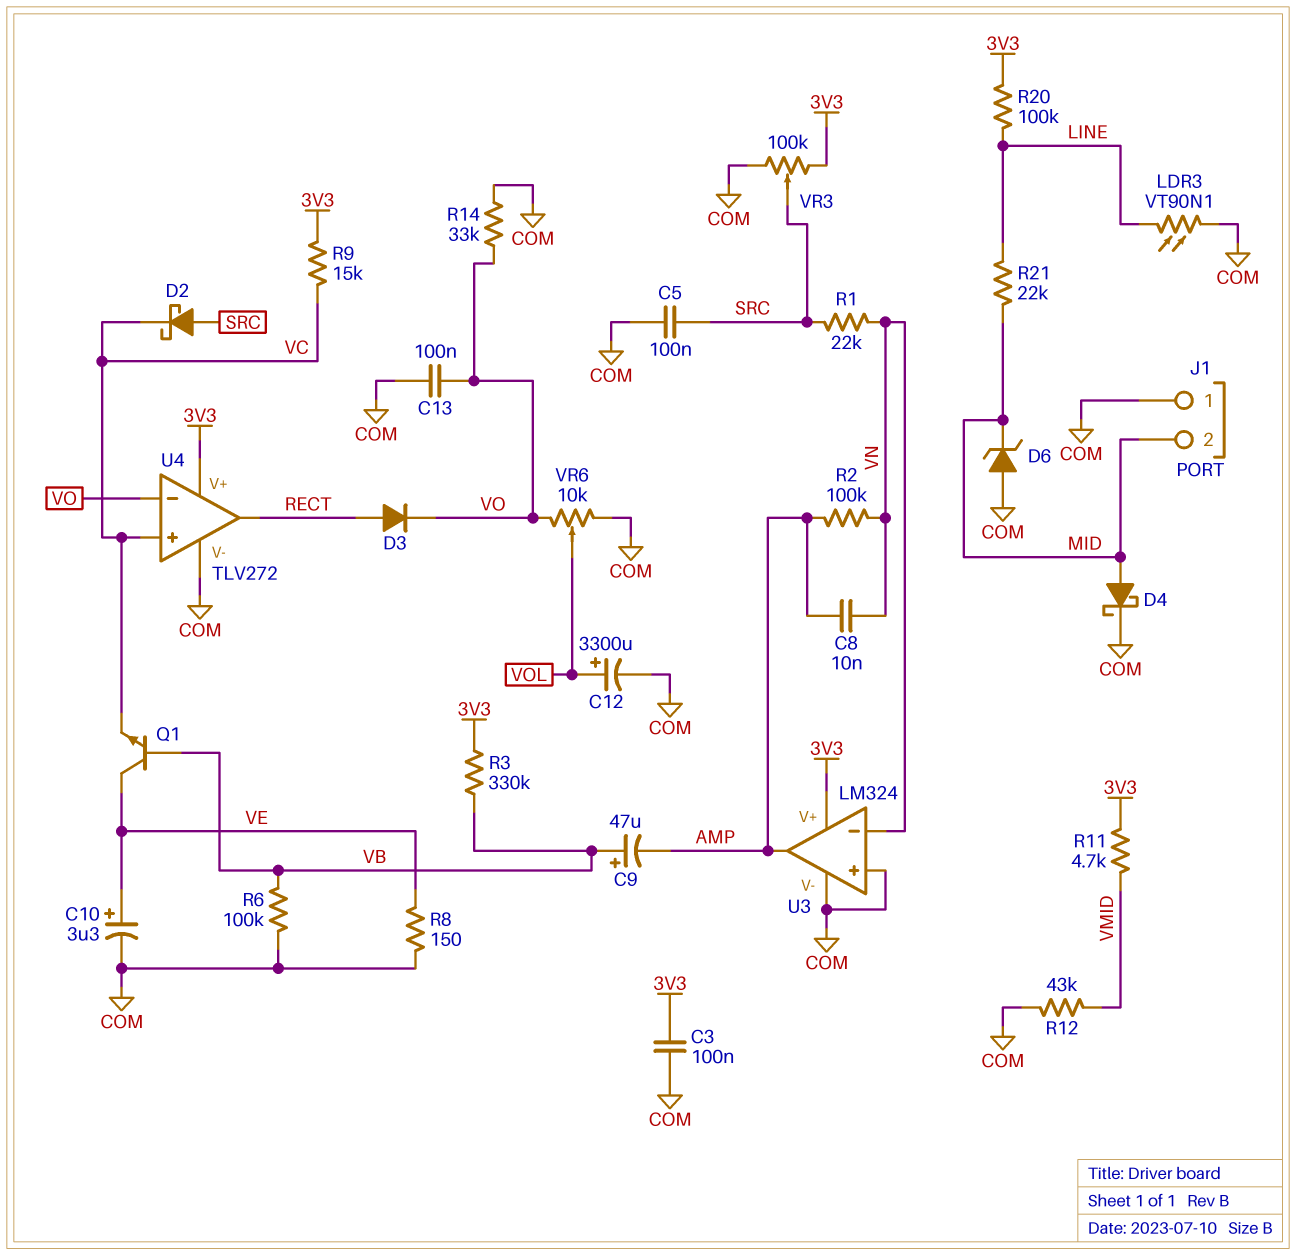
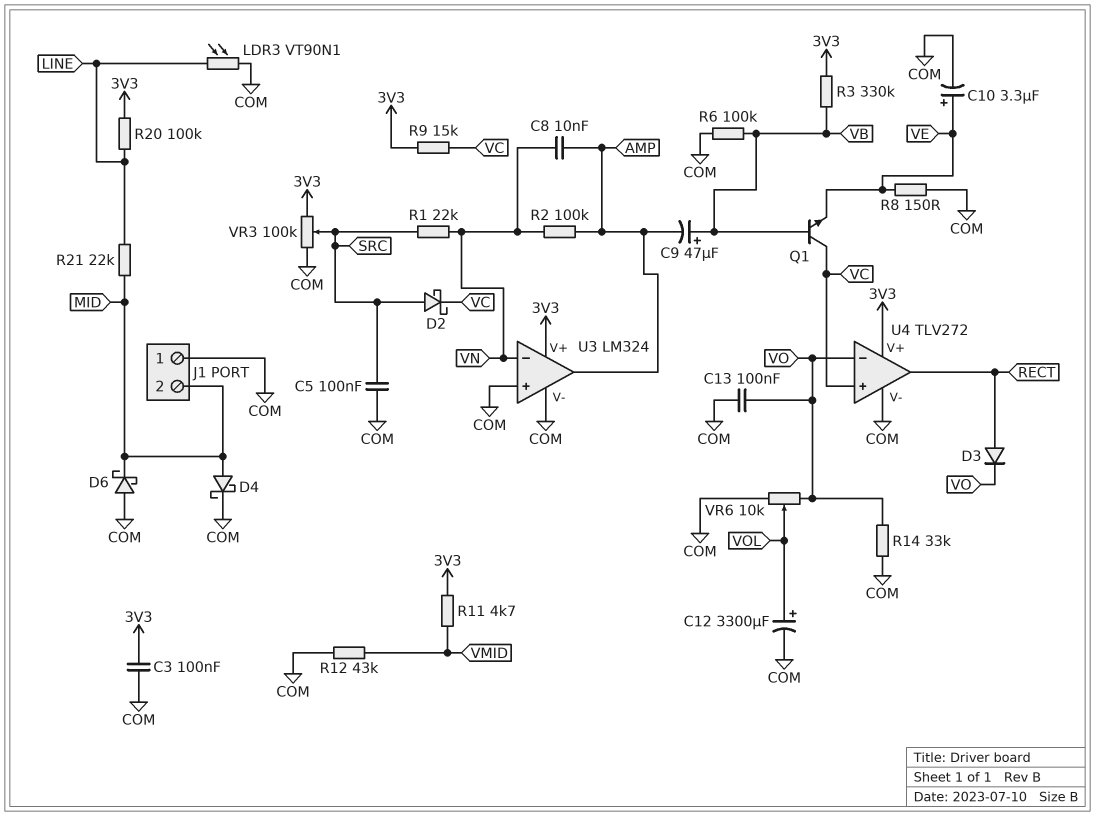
D6: zener (A COM, K MID) -> schottky (A COM, K MID)
Q1: NPN (B VB, C VE, E VC) -> NPN (B VB, C VC, E VE)

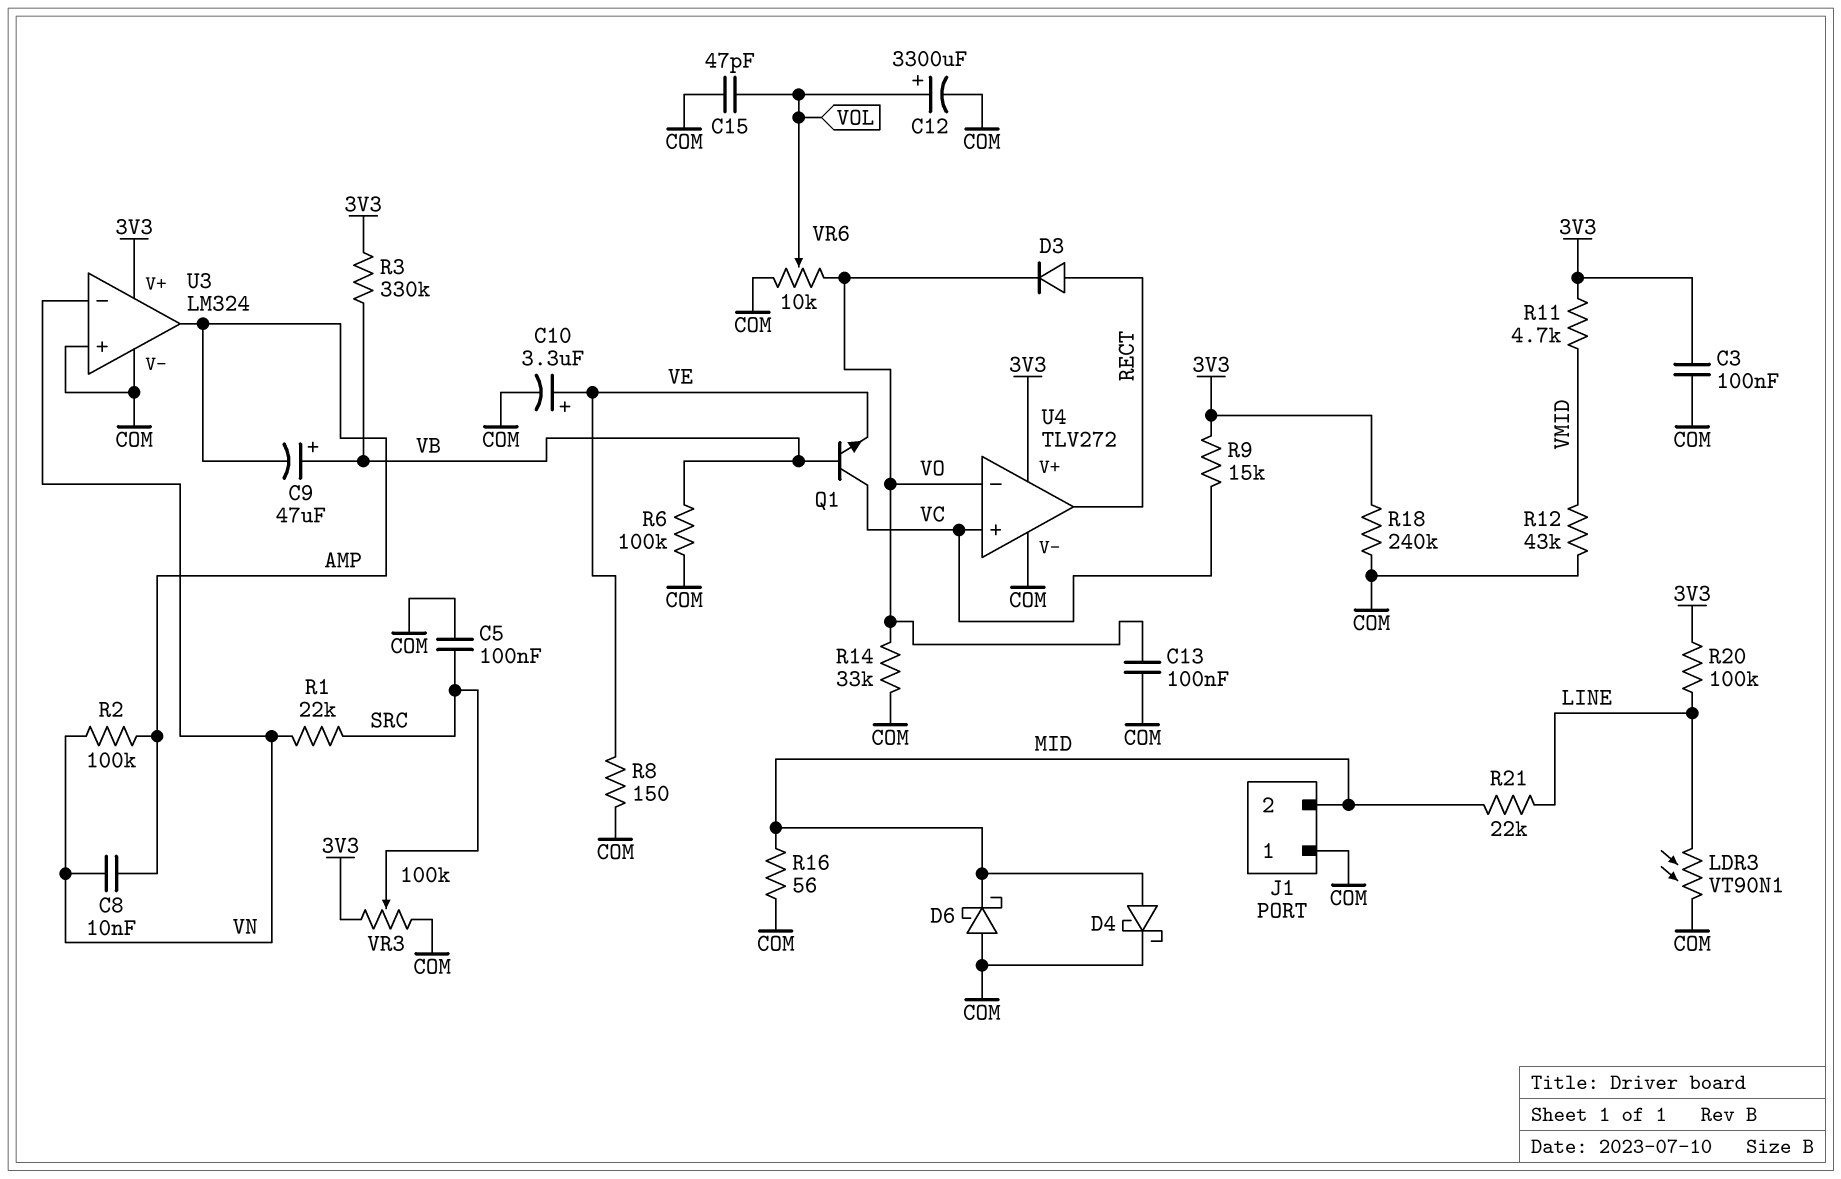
C15: none -> 47pF (COM, VOL)
D2: schottky (A SRC, K VC) -> none
R16: none -> 56 (COM, MID)
R18: none -> 240k (3V3, COM)

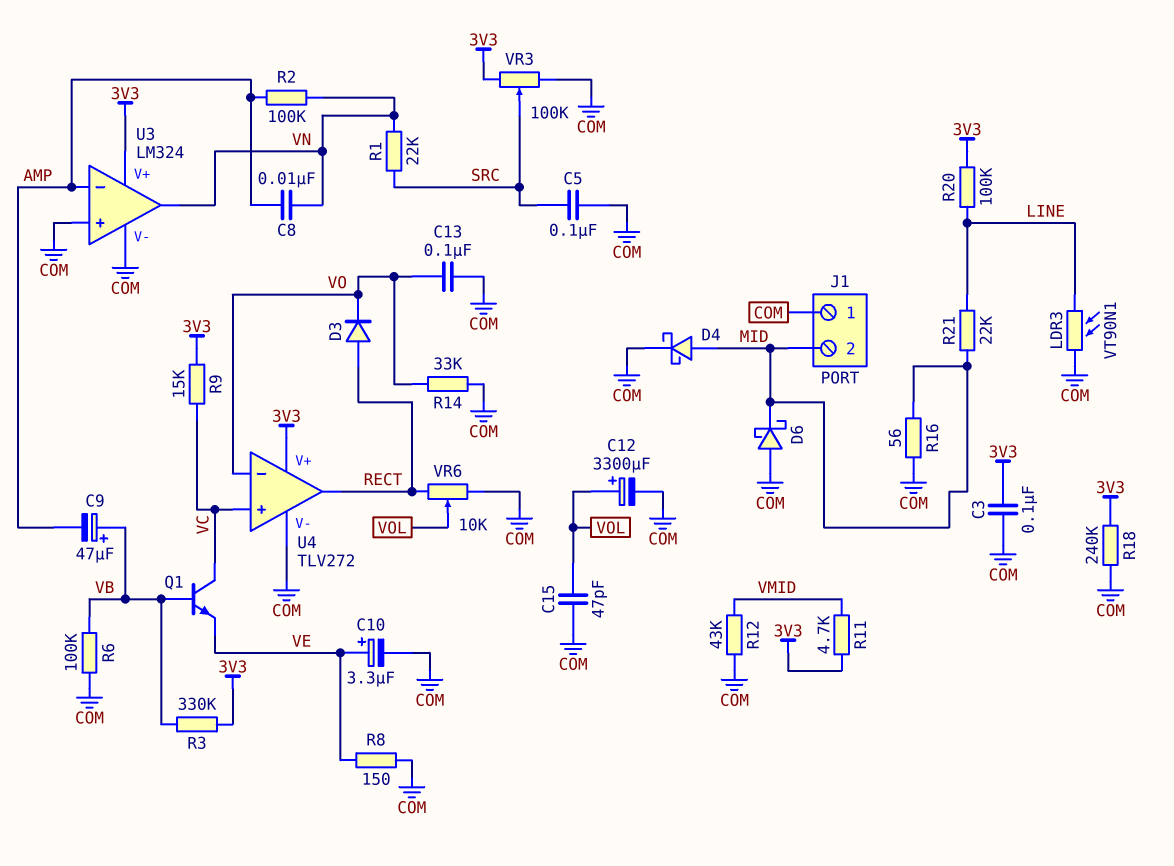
U3 pin in-: VN -> AMP
U3 pin out: AMP -> VN
VR6: 10k (COM, VO, wiper VOL) -> 10k (COM, RECT, wiper VOL)

